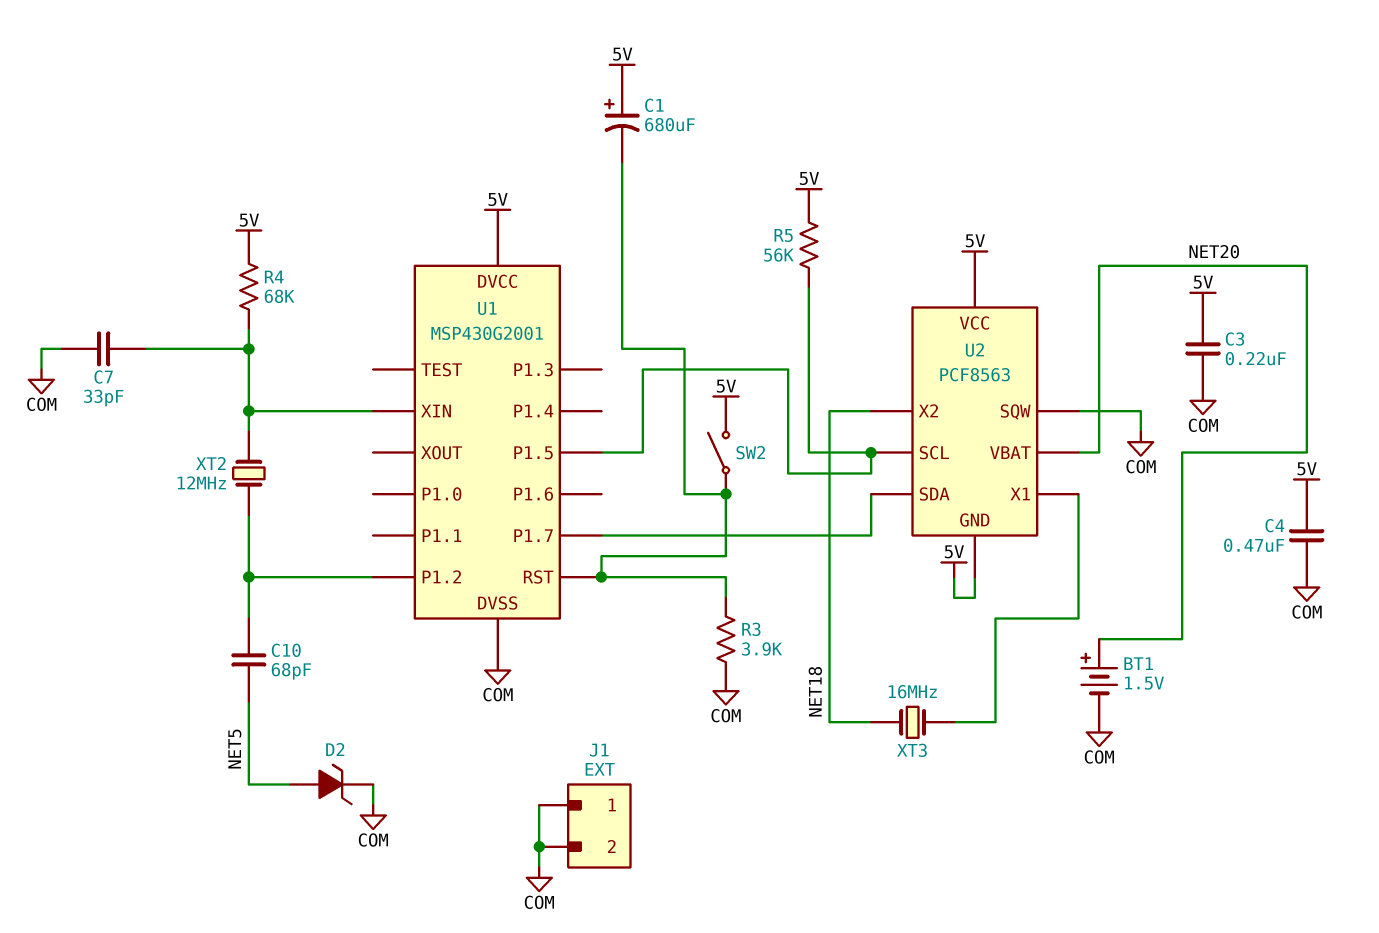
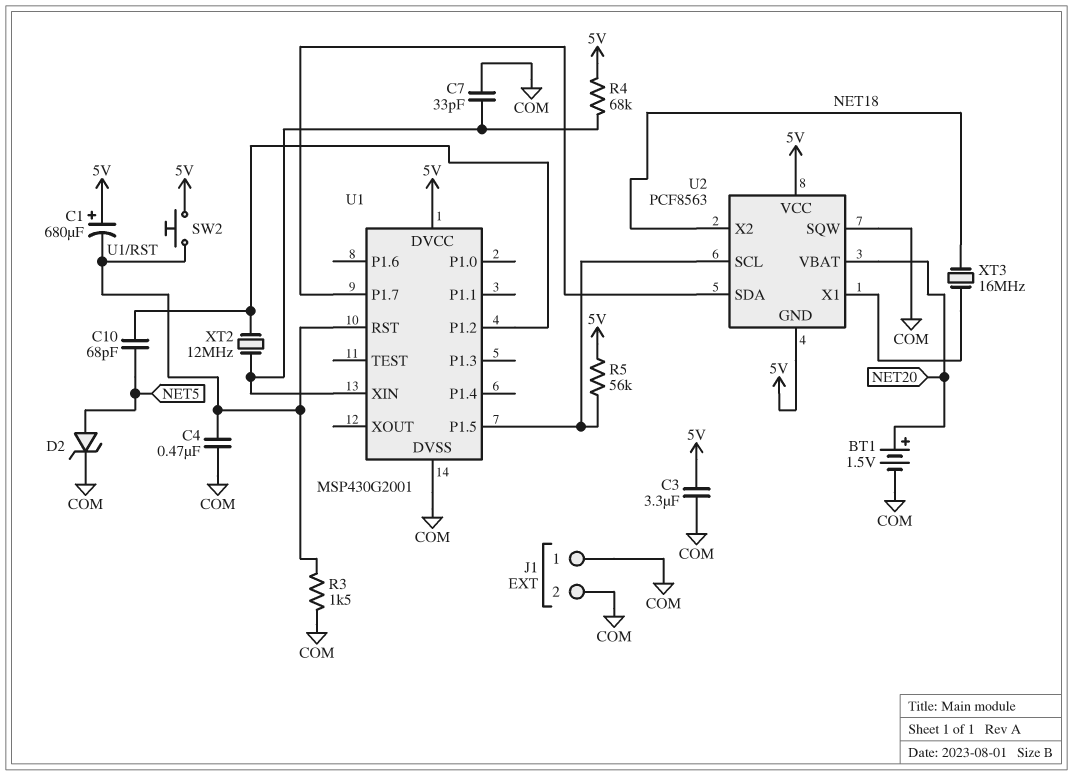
C3: 220nF (5V, COM) -> 3.3uF (5V, COM)
C4: 470nF (5V, COM) -> 470nF (COM, U1/RST)
R3: 3.9k (COM, U1/RST) -> 1.5k (COM, U1/RST)
SW2: switch (5V, U1/RST) -> button (5V, U1/RST)

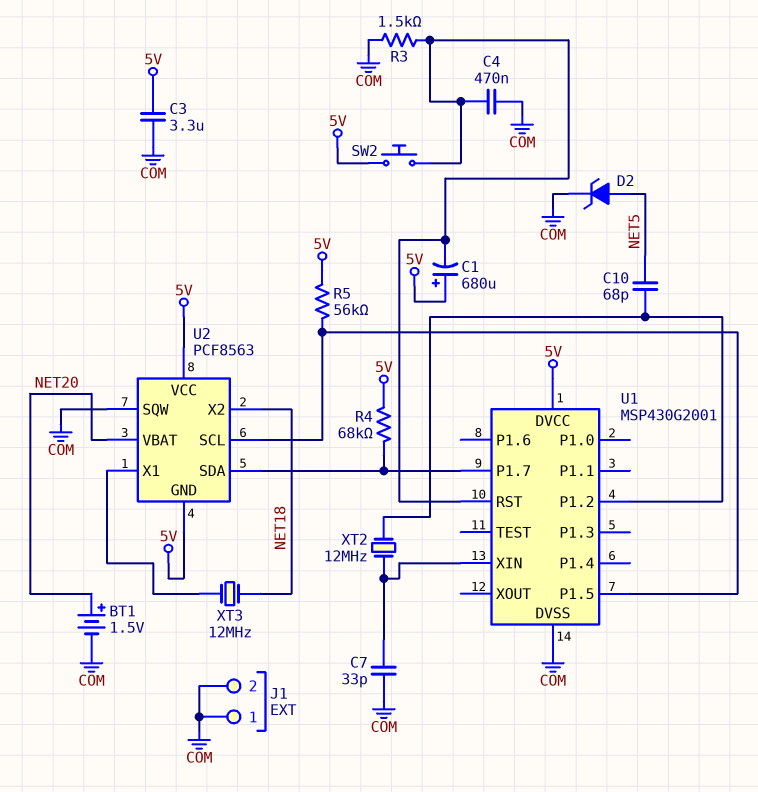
R4: 68k (5V, U1/XIN) -> 68k (5V, U1/P1.7)
XT3: 16MHz (NET18, U2/X1) -> 12MHz (NET18, U2/X1)

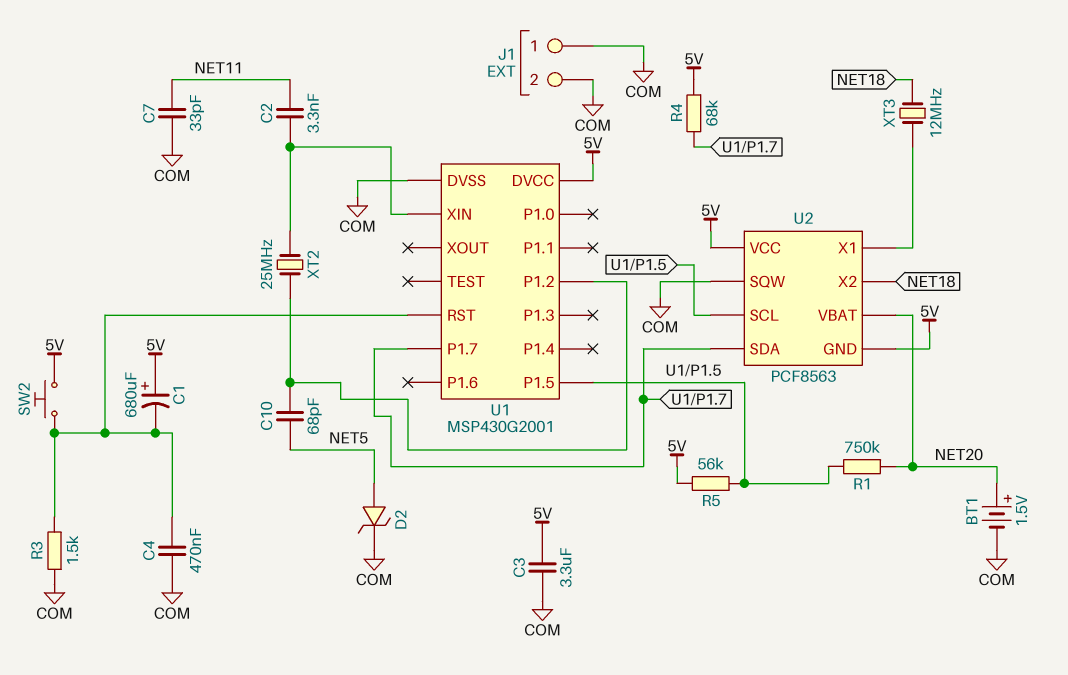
C2: none -> 3.3nF (NET11, U1/XIN)
C7: 33pF (COM, U1/XIN) -> 33pF (COM, NET11)
R1: none -> 750k (NET20, U1/P1.5)
XT2: 12MHz (U1/P1.2, U1/XIN) -> 25MHz (U1/P1.2, U1/XIN)

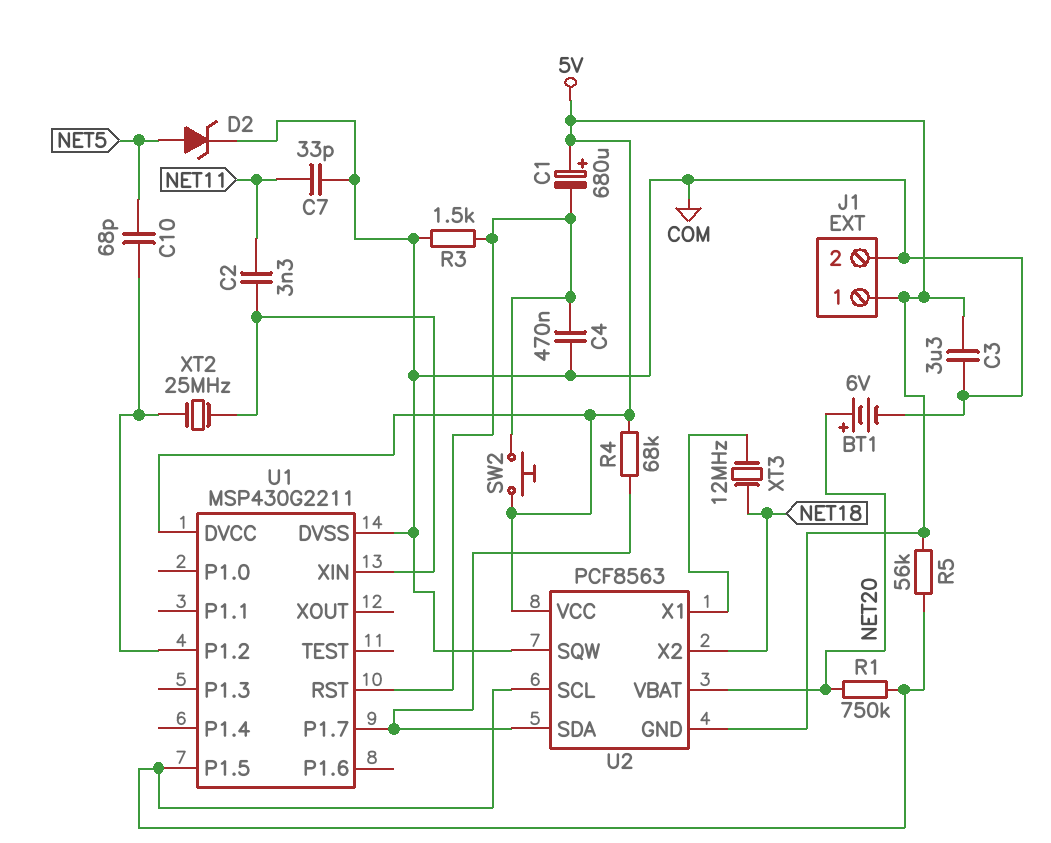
BT1: 1.5V (plus NET20, minus COM) -> 6V (plus NET20, minus COM)
J1 pin 1: COM -> 5V
U1: MSP430G2001 -> MSP430G2211

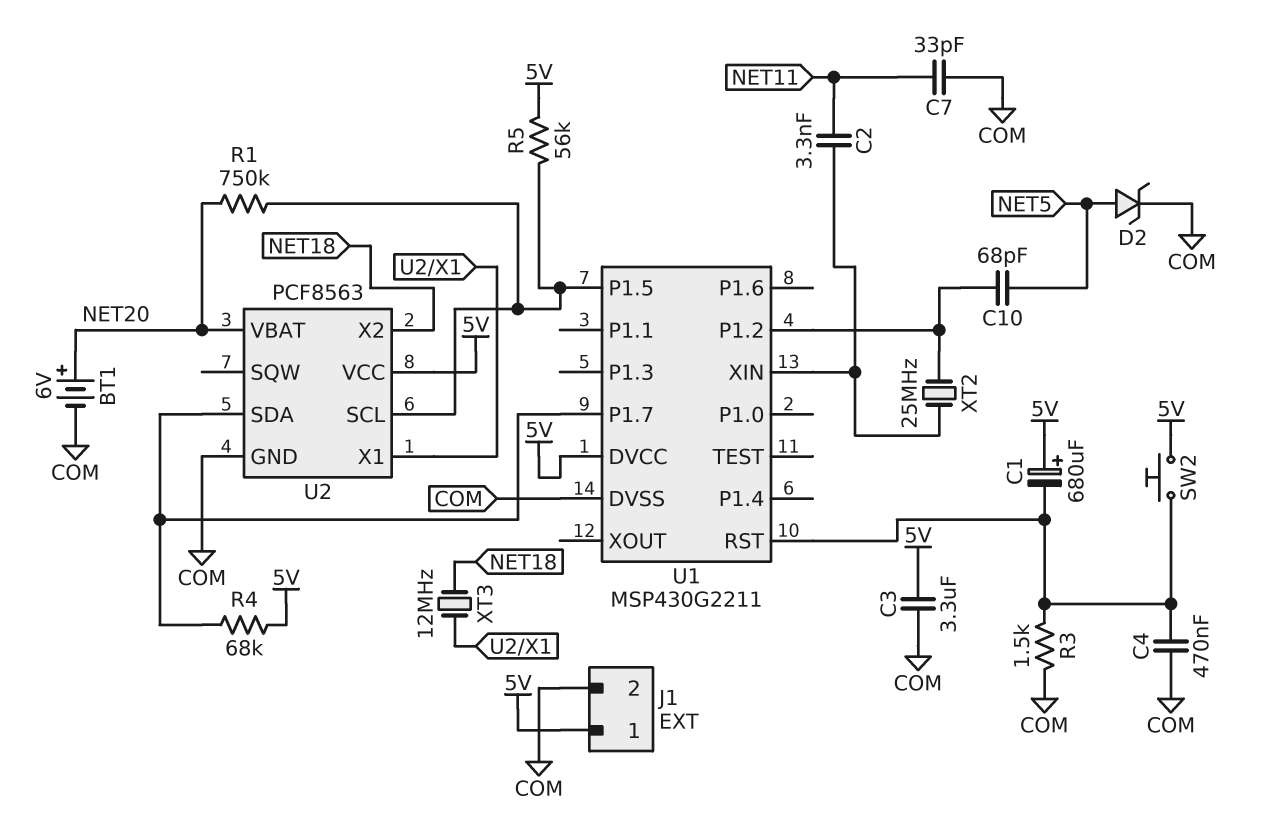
U2 pin GND: 5V -> COM
U2 pin SQW: COM -> none

